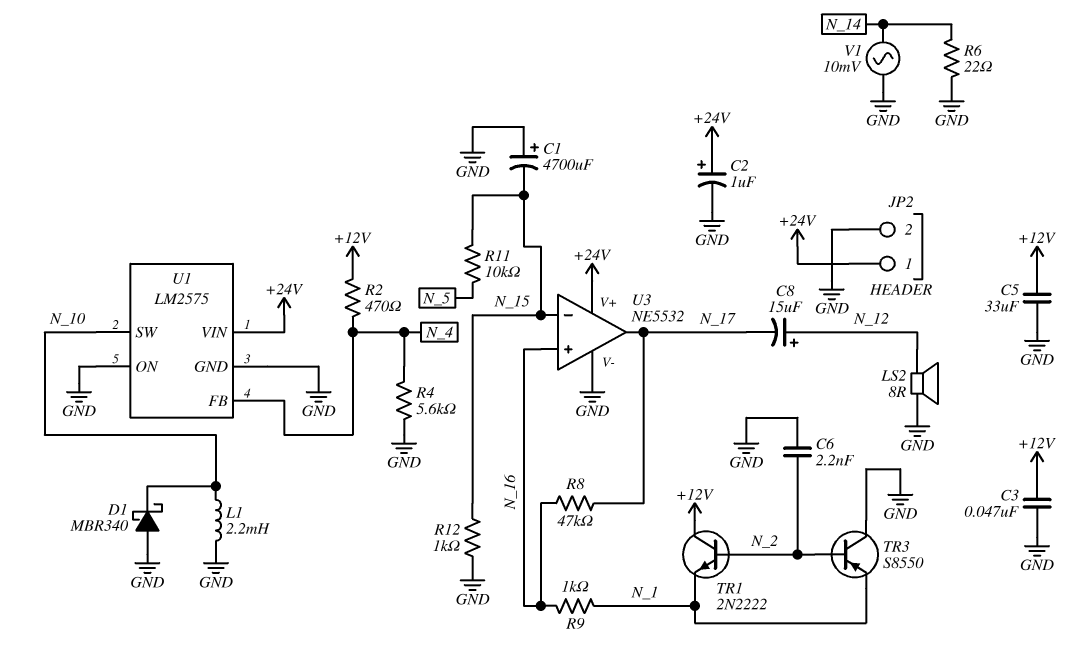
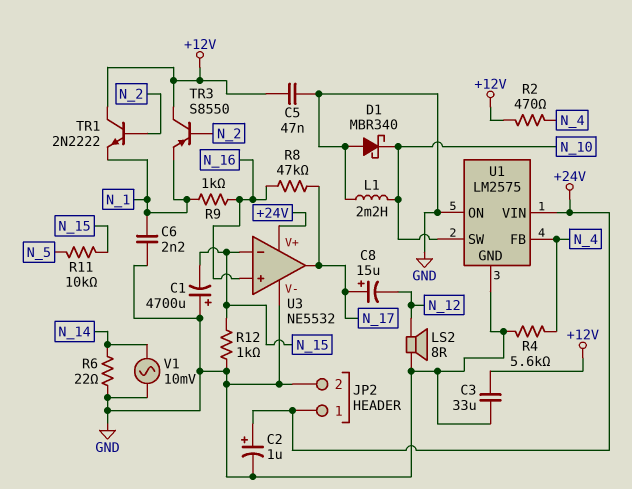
C3: 47nF (+12V, GND) -> 33uF (+12V, GND)
C5: 33uF (+12V, GND) -> 47nF (+12V, GND)
C6: 2.2nF (GND, N_2) -> 2.2nF (GND, N_1)
C8: 15uF (plus N_12, minus N_17) -> 15uF (plus N_17, minus N_12)
TR3: PNP S8550 (B N_2, C GND, E N_1) -> PNP S8550 (B N_2, C +12V, E N_1)

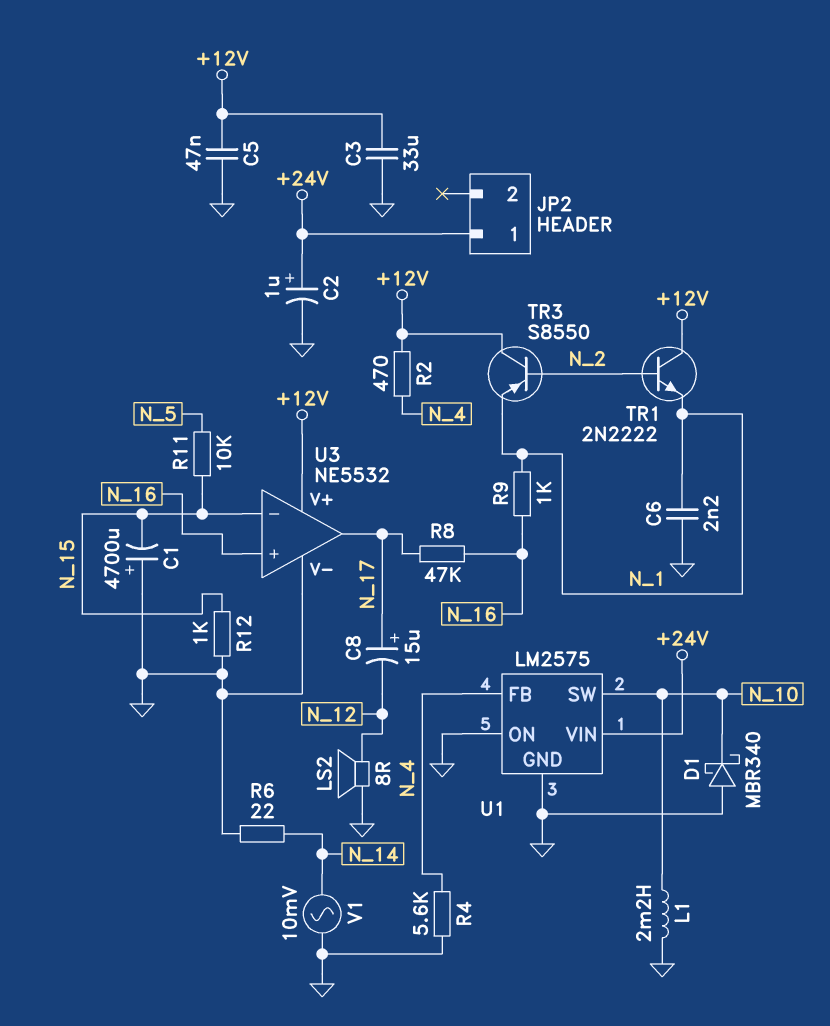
JP2 pin 2: GND -> none
U3 pin V+: +24V -> +12V

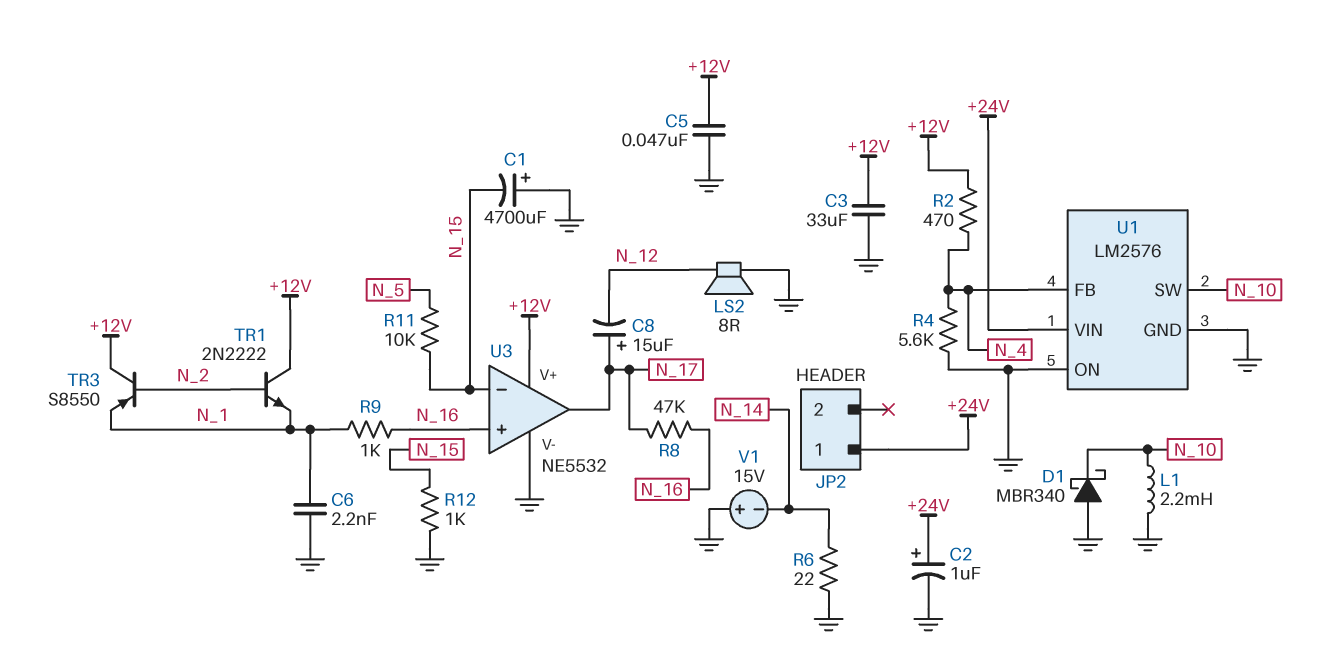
U1: LM2575 -> LM2576
V1: AC 10mV (GND, N_14) -> 15V (plus GND, minus N_14)

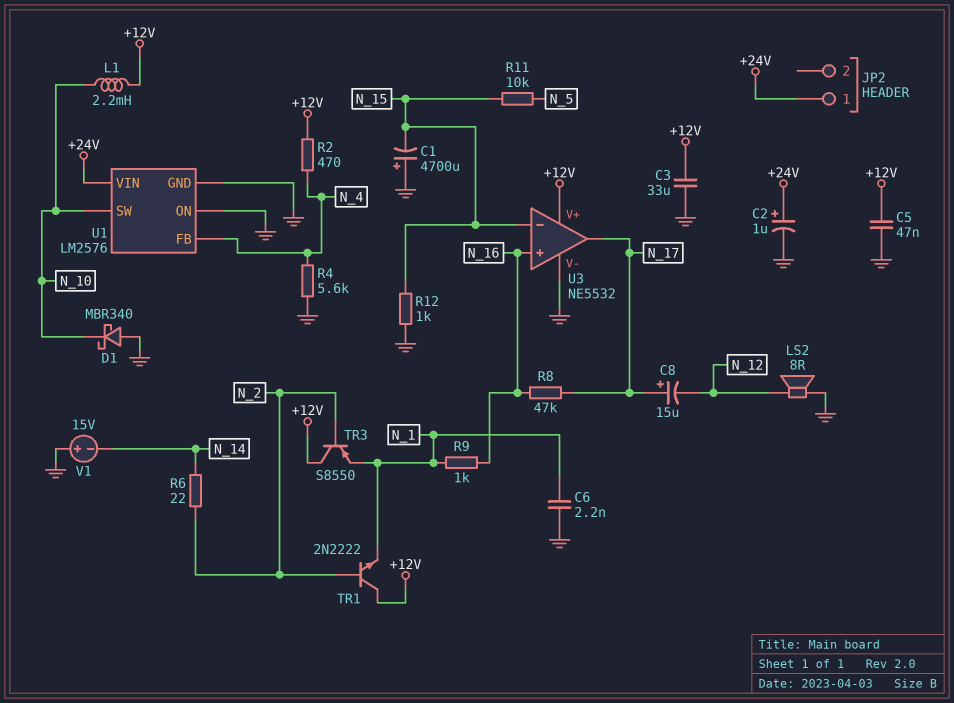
L1: 2.2mH (GND, N_10) -> 2.2mH (+12V, N_10)
R6: 22 (GND, N_14) -> 22 (N_2, N_14)

